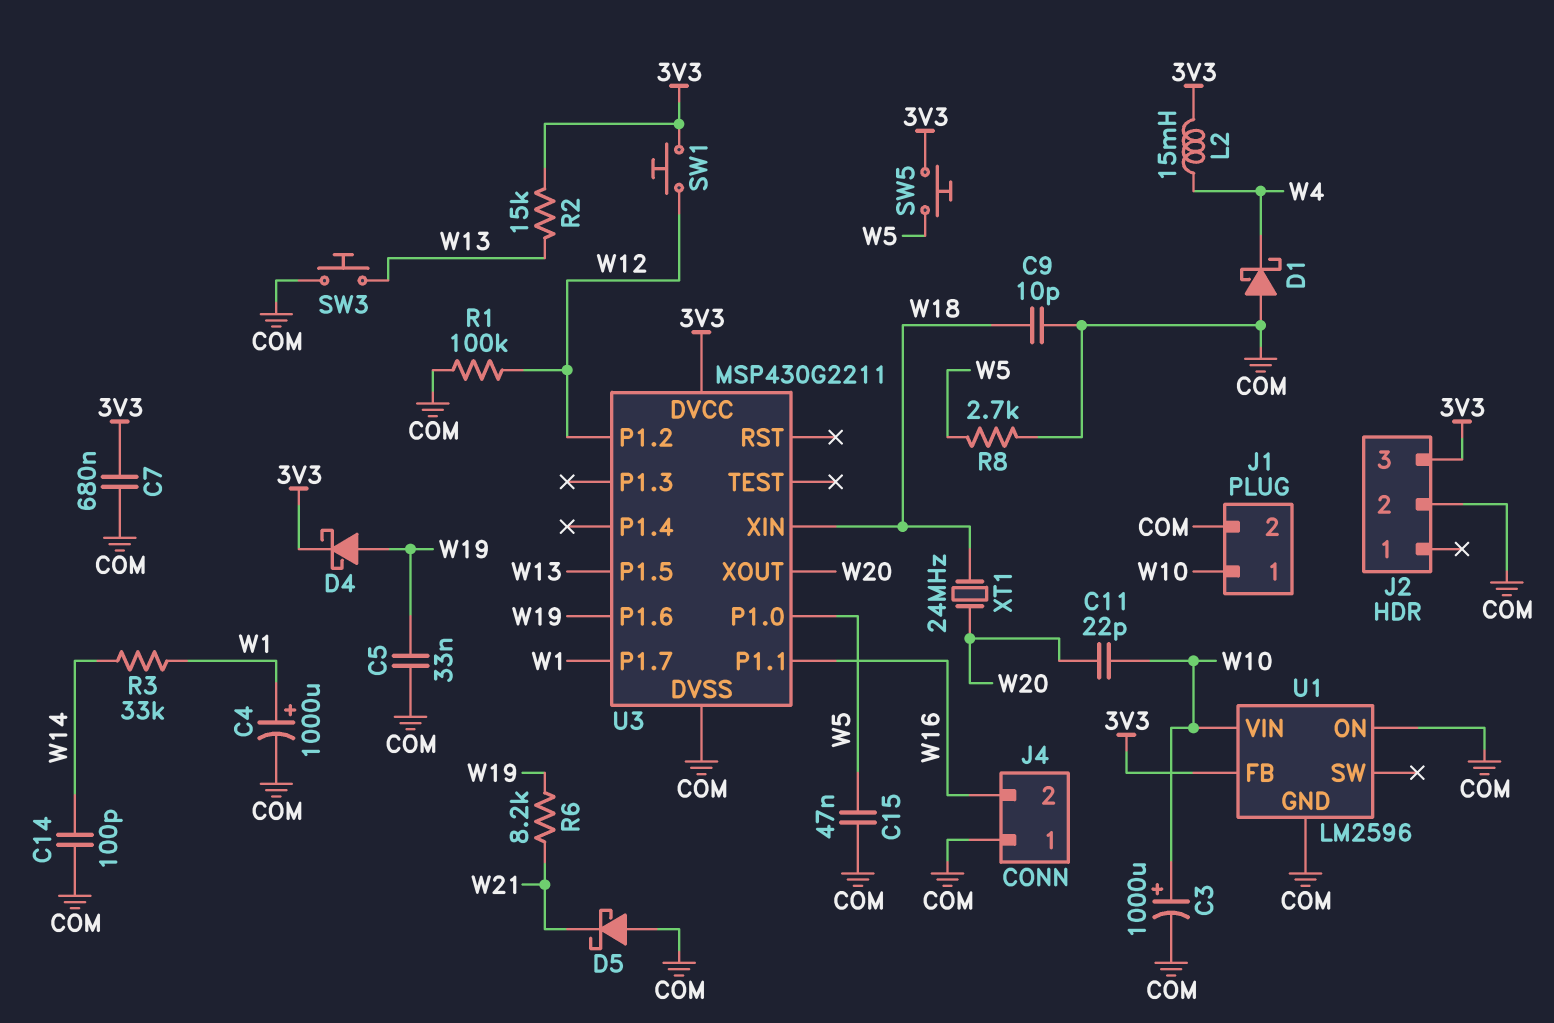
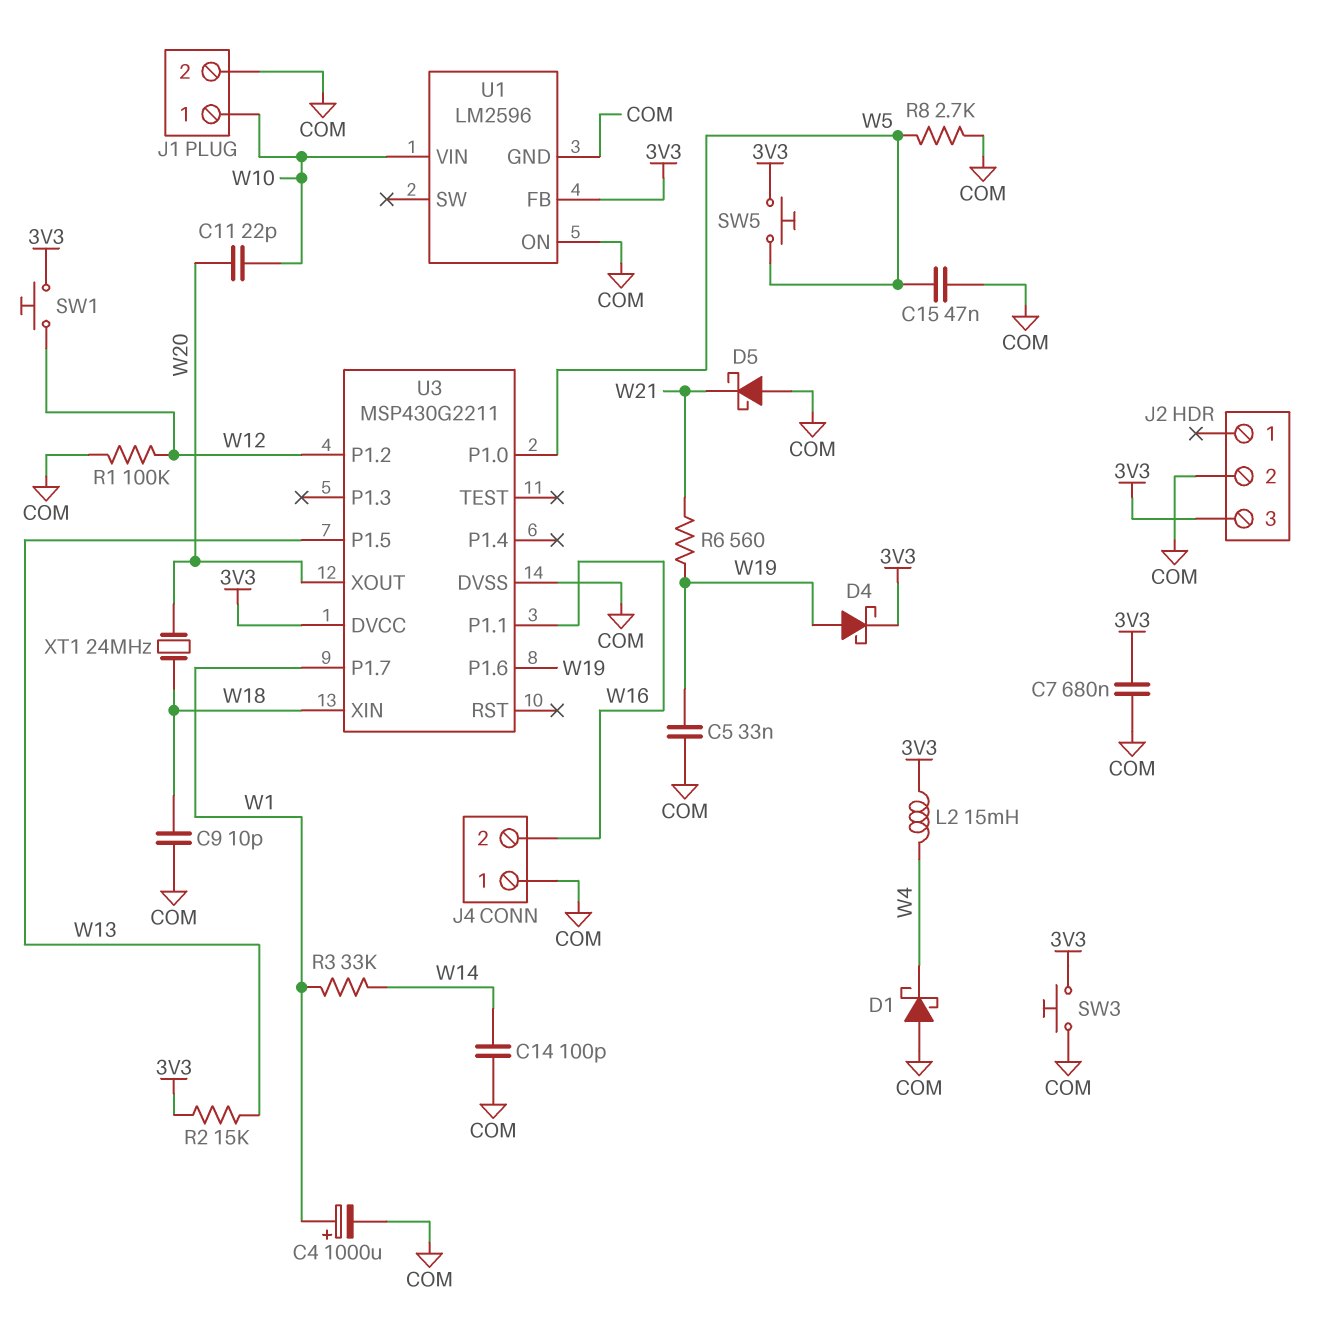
C3: 1000uF (plus W10, minus COM) -> none
R6: 8.2k (W19, W21) -> 560 (W19, W21)
SW3: button (COM, W13) -> button (3V3, COM)

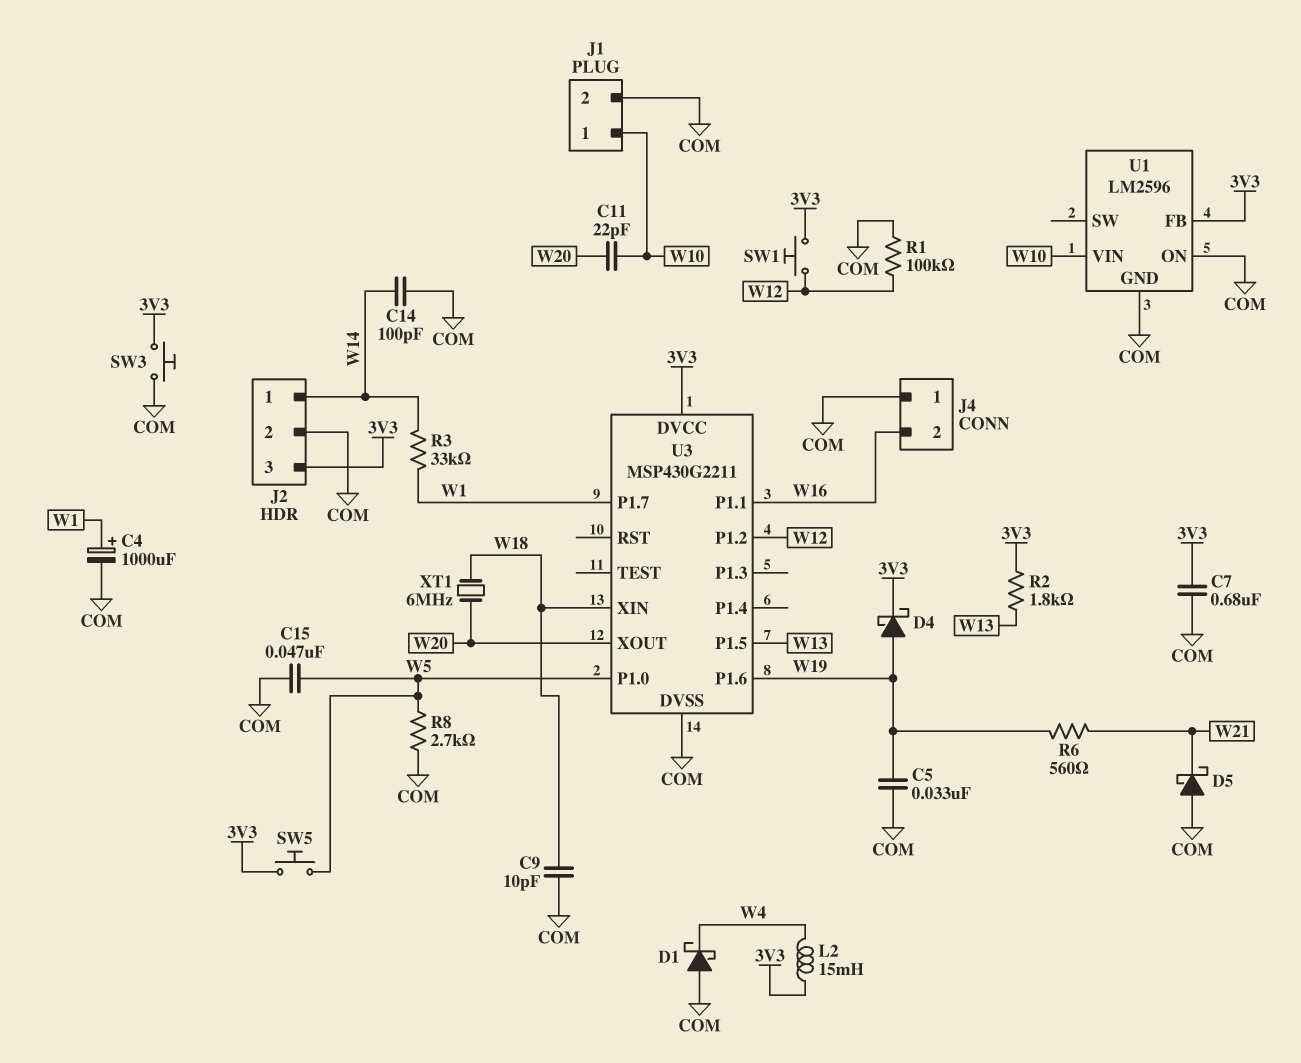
J2 pin 1: none -> W14
R2: 15k (3V3, W13) -> 1.8k (3V3, W13)
XT1: 24MHz (W18, W20) -> 6MHz (W18, W20)

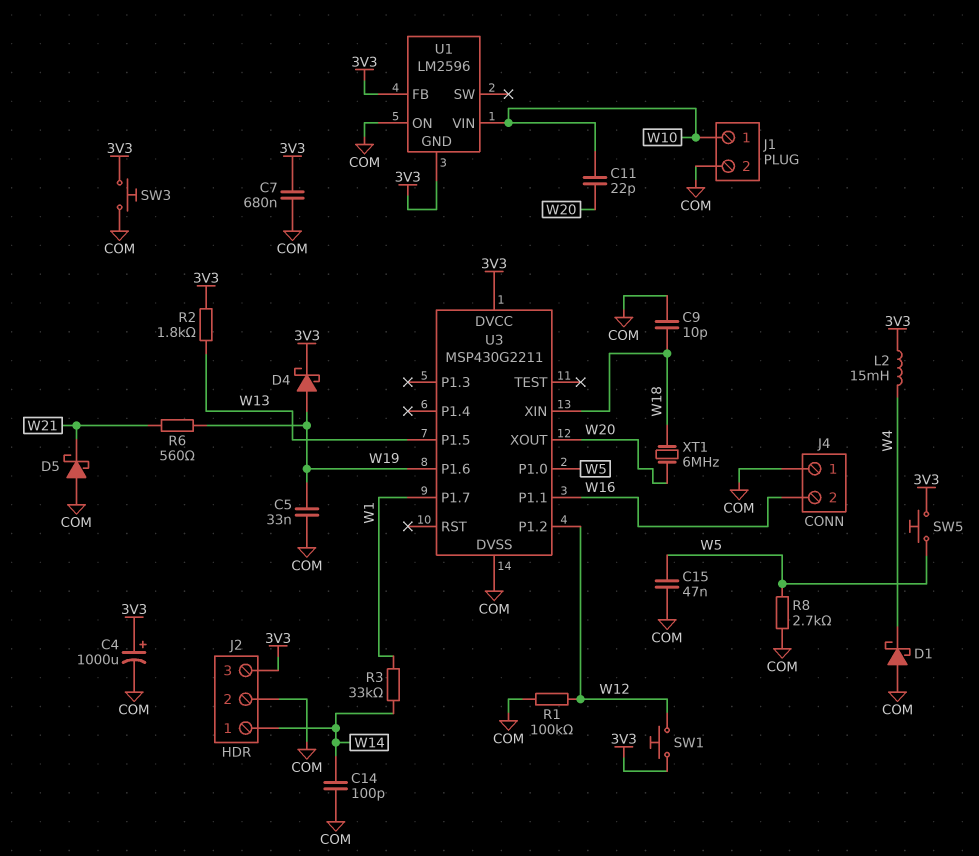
C4: 1000uF (plus W1, minus COM) -> 1000uF (plus 3V3, minus COM)
U1 pin GND: COM -> 3V3

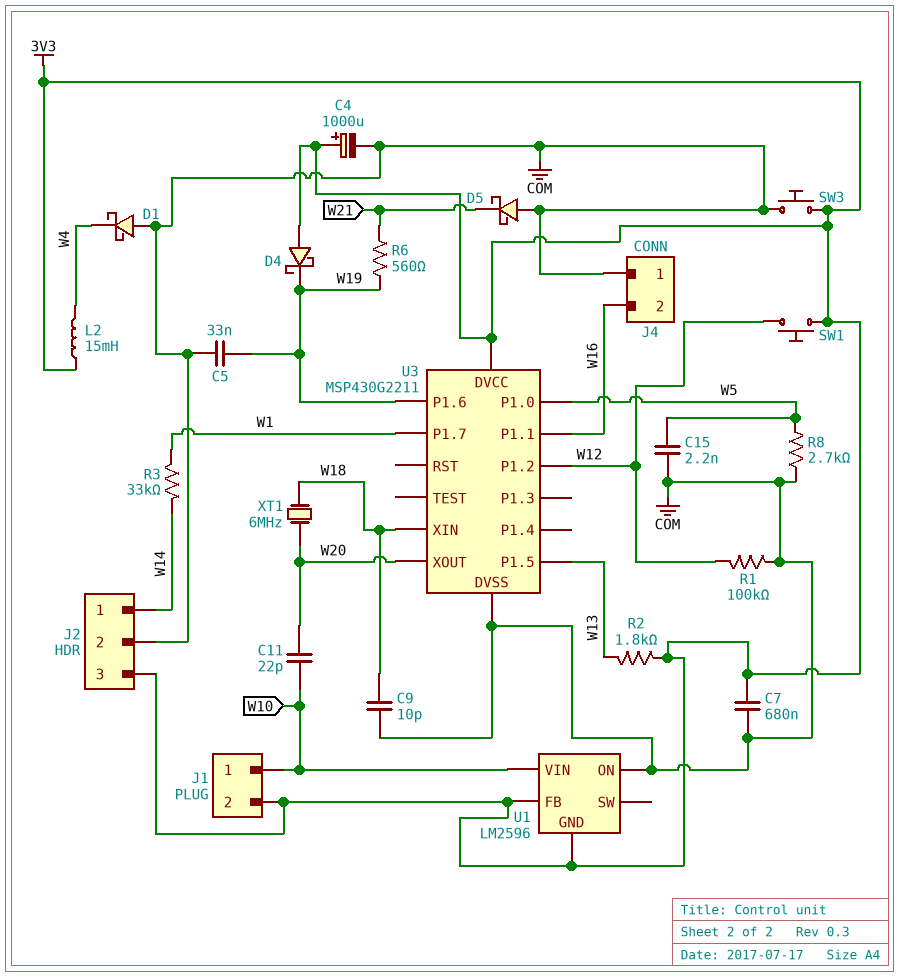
C14: 100pF (COM, W14) -> none
C15: 47nF (COM, W5) -> 2.2nF (COM, W5)
D4: schottky (A W19, K 3V3) -> schottky (A 3V3, K W19)
J1 pin 2: COM -> 3V3
SW5: button (3V3, W5) -> none

